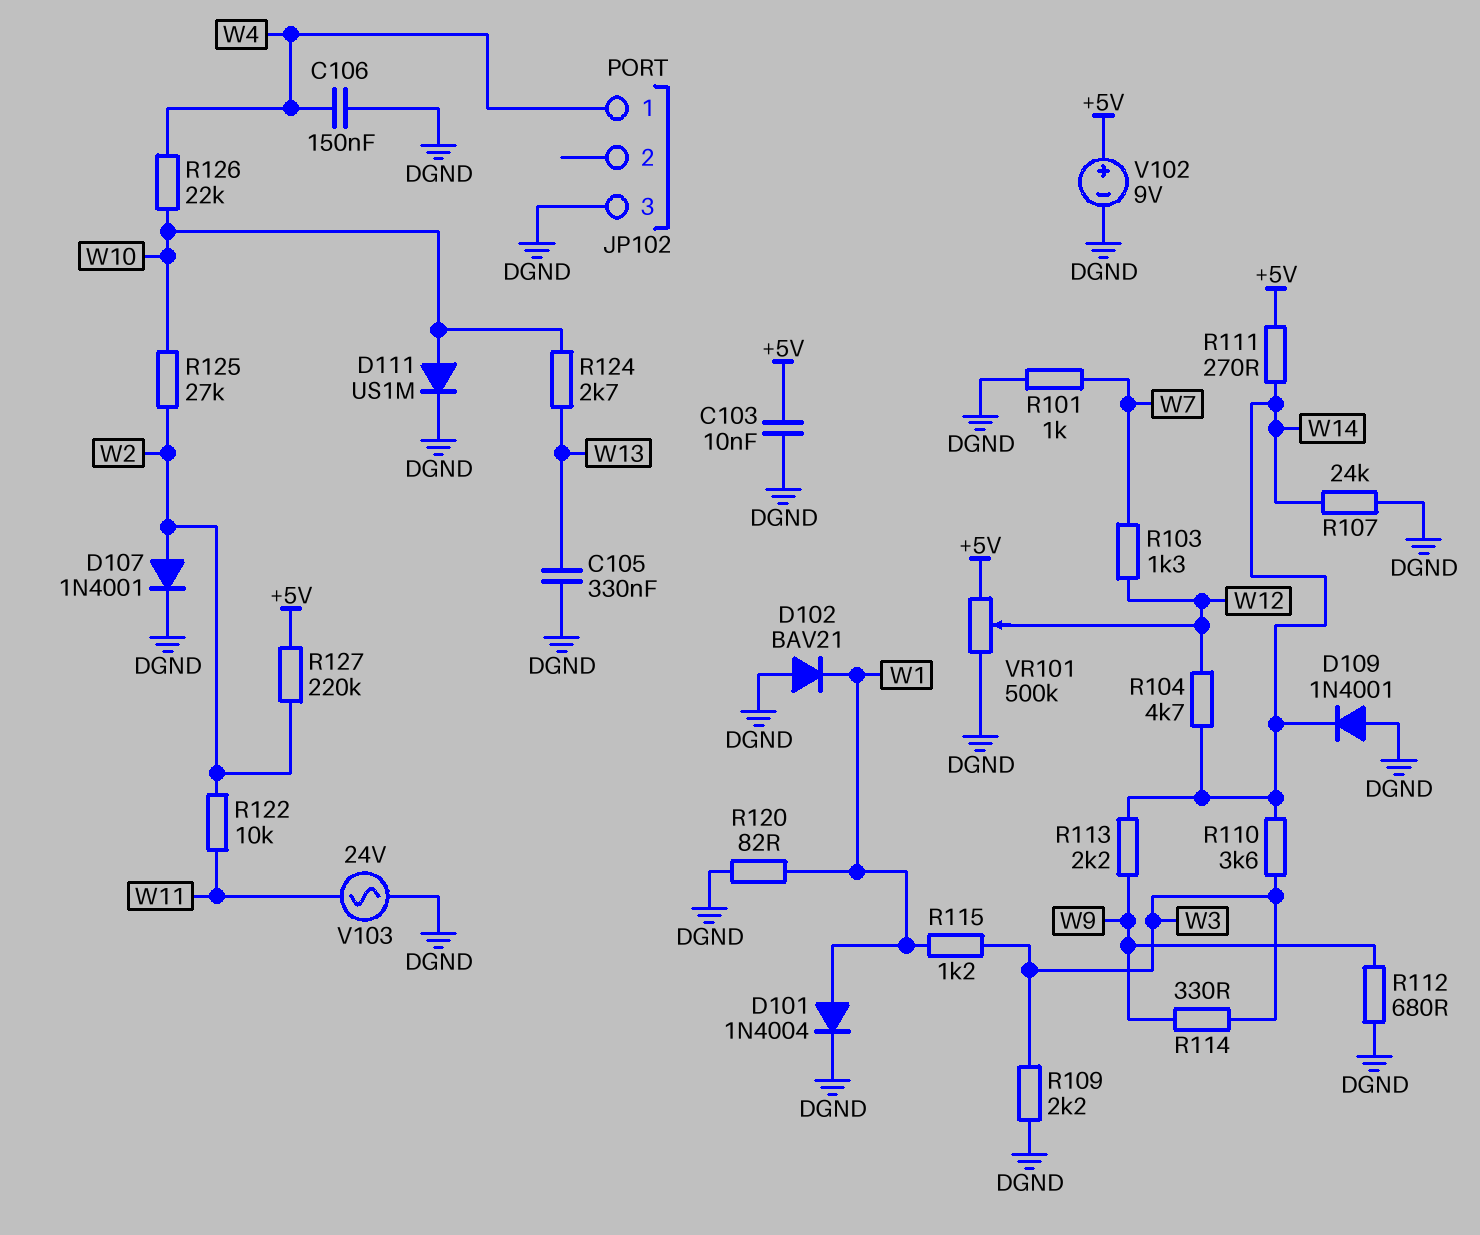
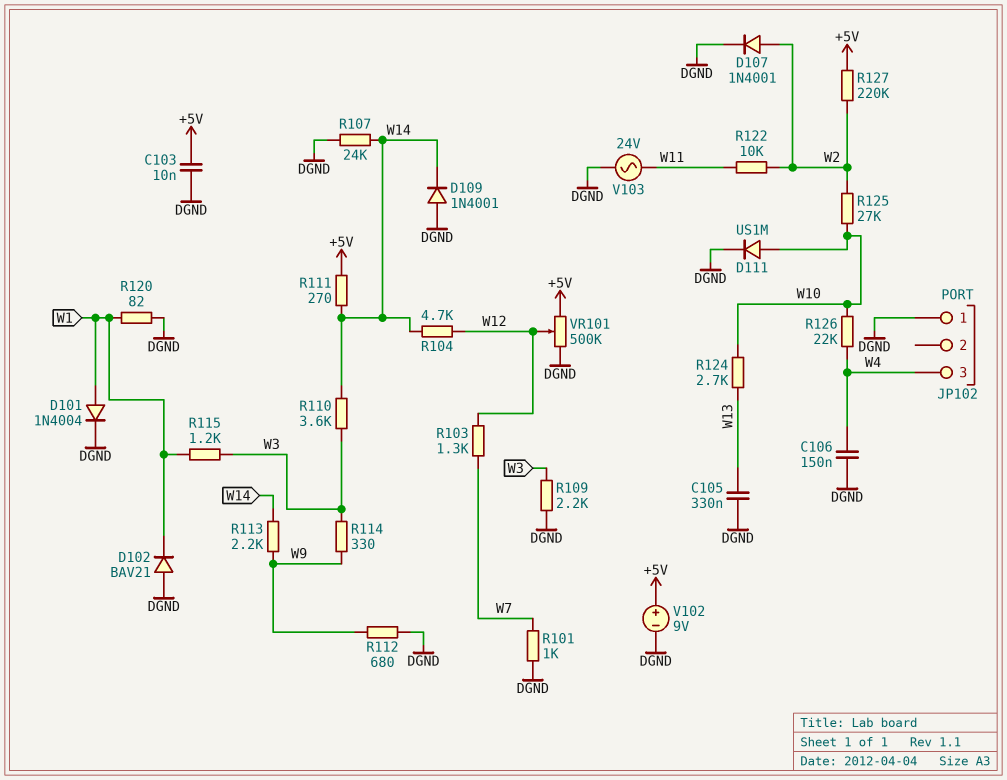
JP102 pin 1: W4 -> DGND
JP102 pin 3: DGND -> W4

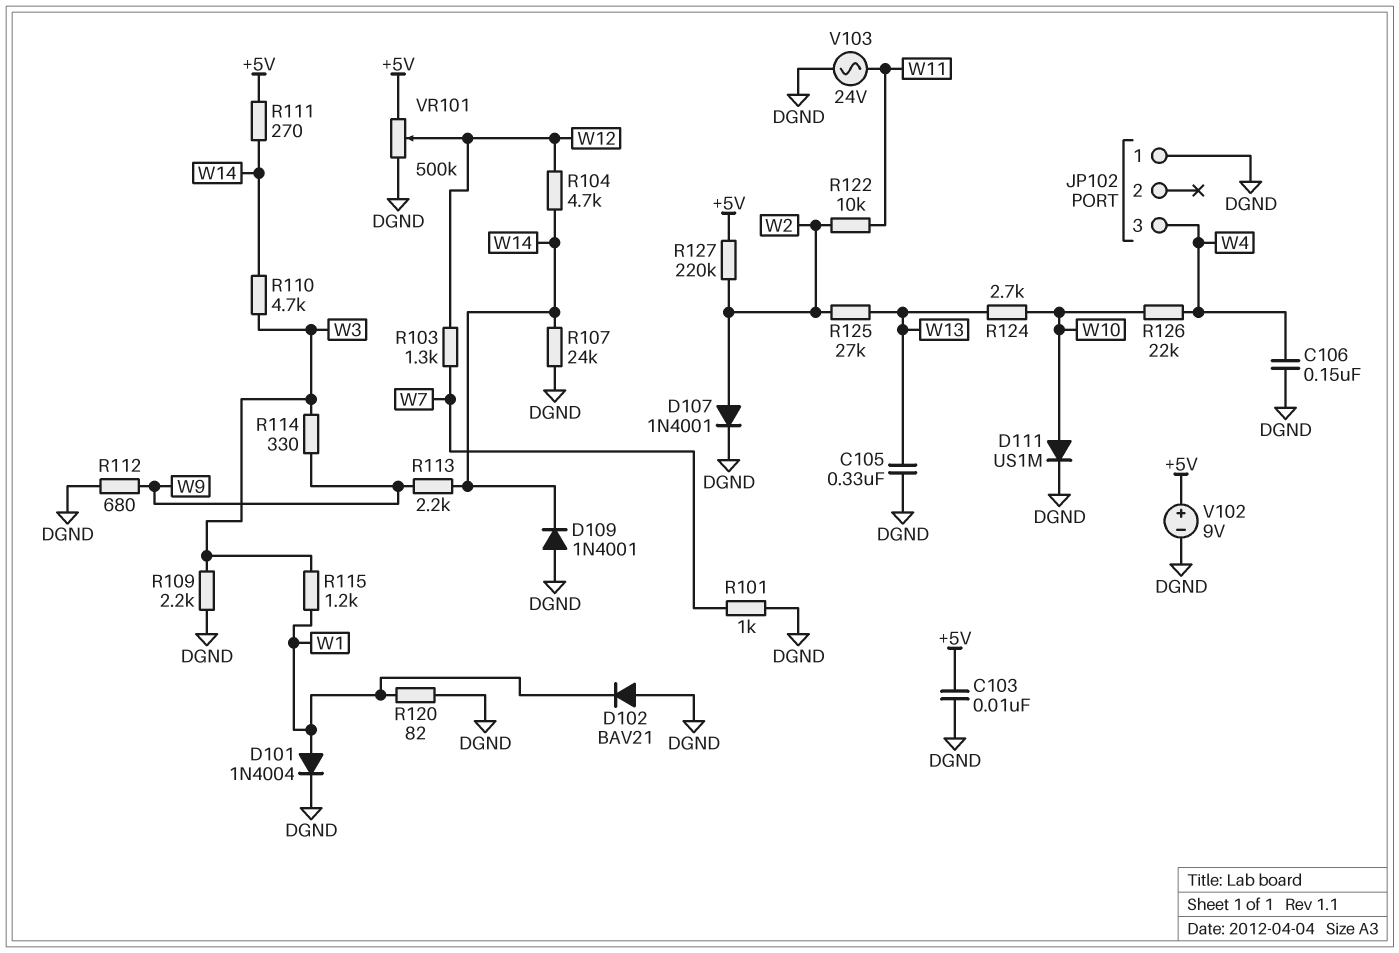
R110: 3.6k (W3, W14) -> 4.7k (W3, W14)
R125: 27k (W2, W10) -> 27k (W2, W13)

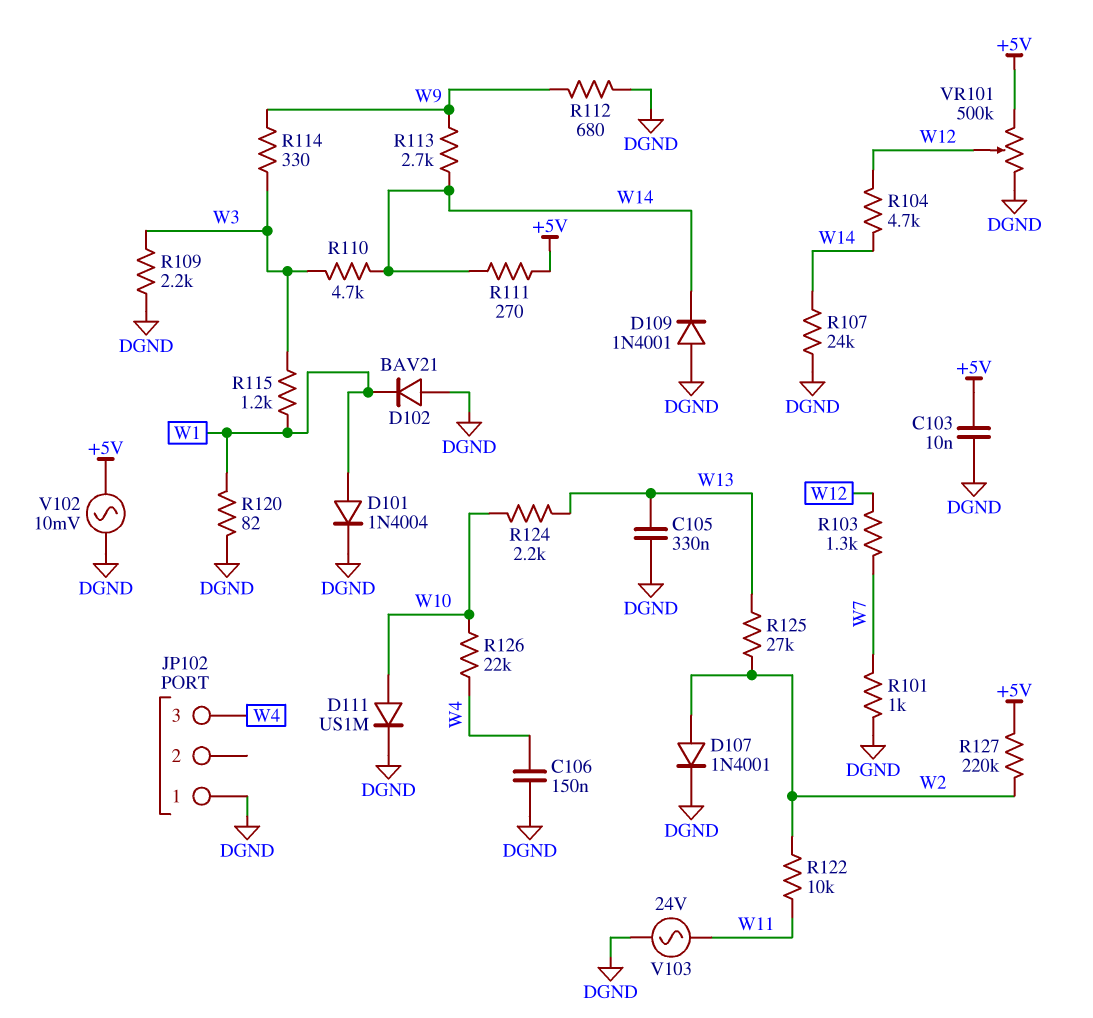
R113: 2.2k (W9, W14) -> 2.7k (W9, W14)
R124: 2.7k (W10, W13) -> 2.2k (W10, W13)
V102: 9V (plus +5V, minus DGND) -> AC 10mV (+5V, DGND)

